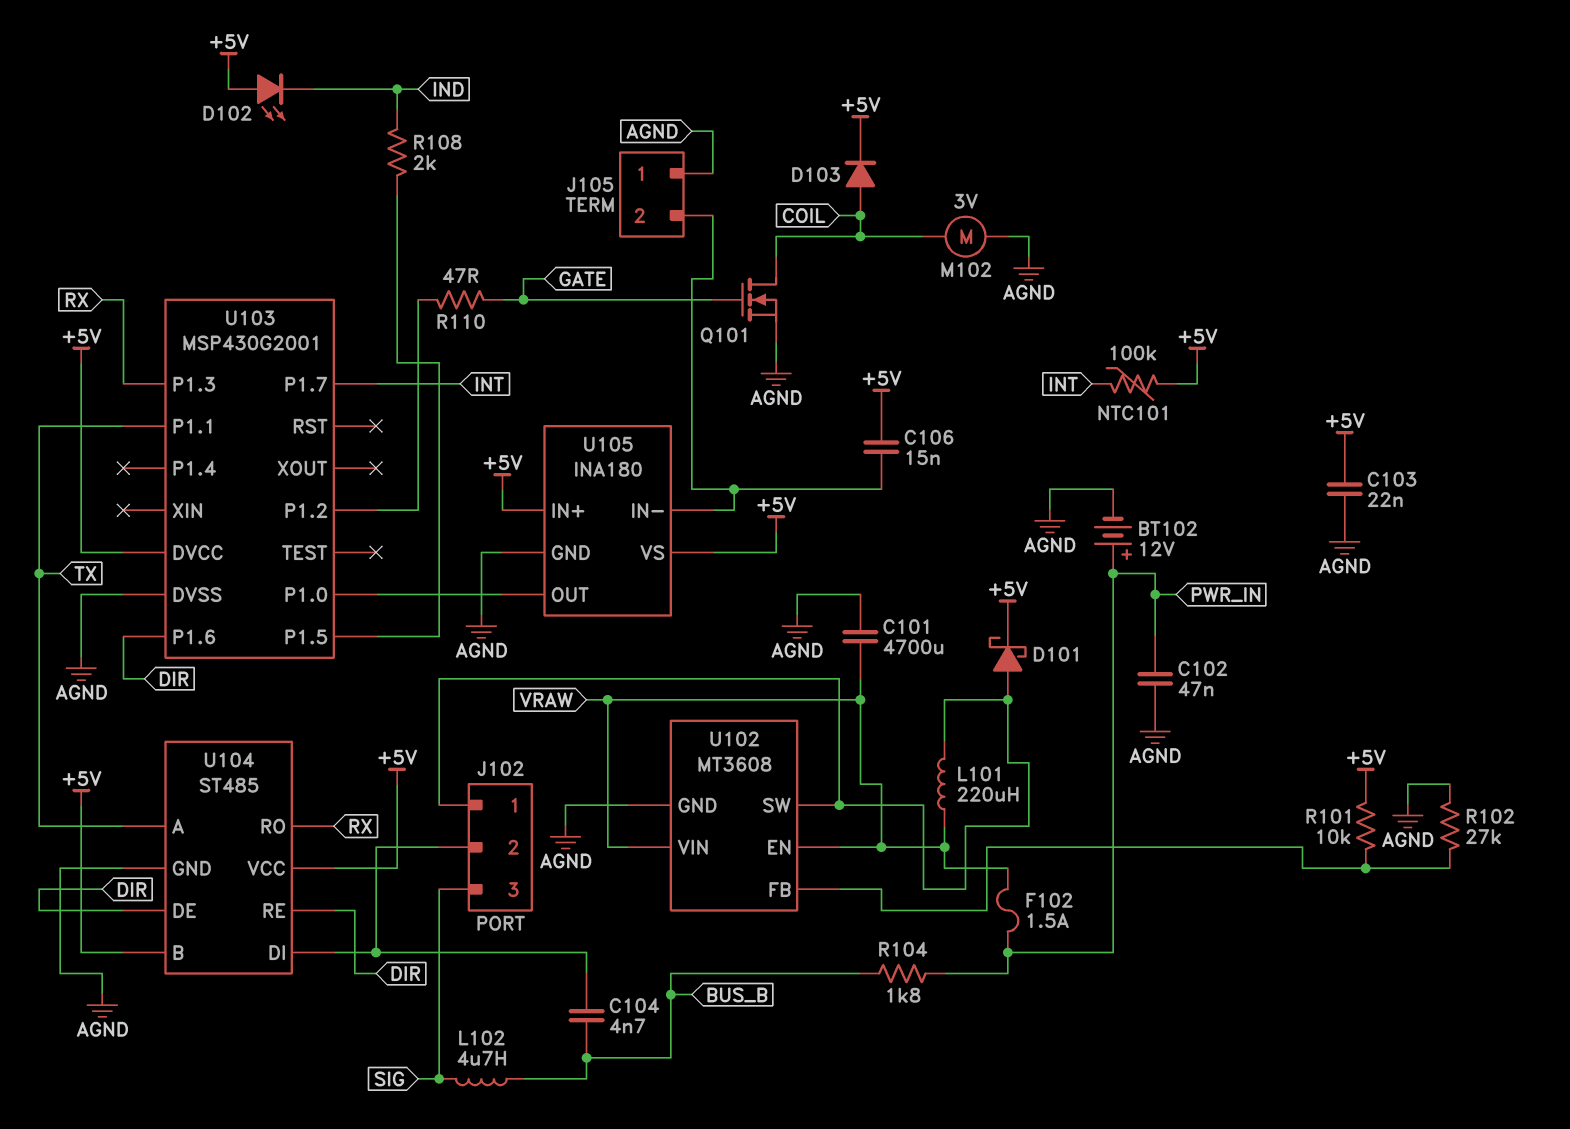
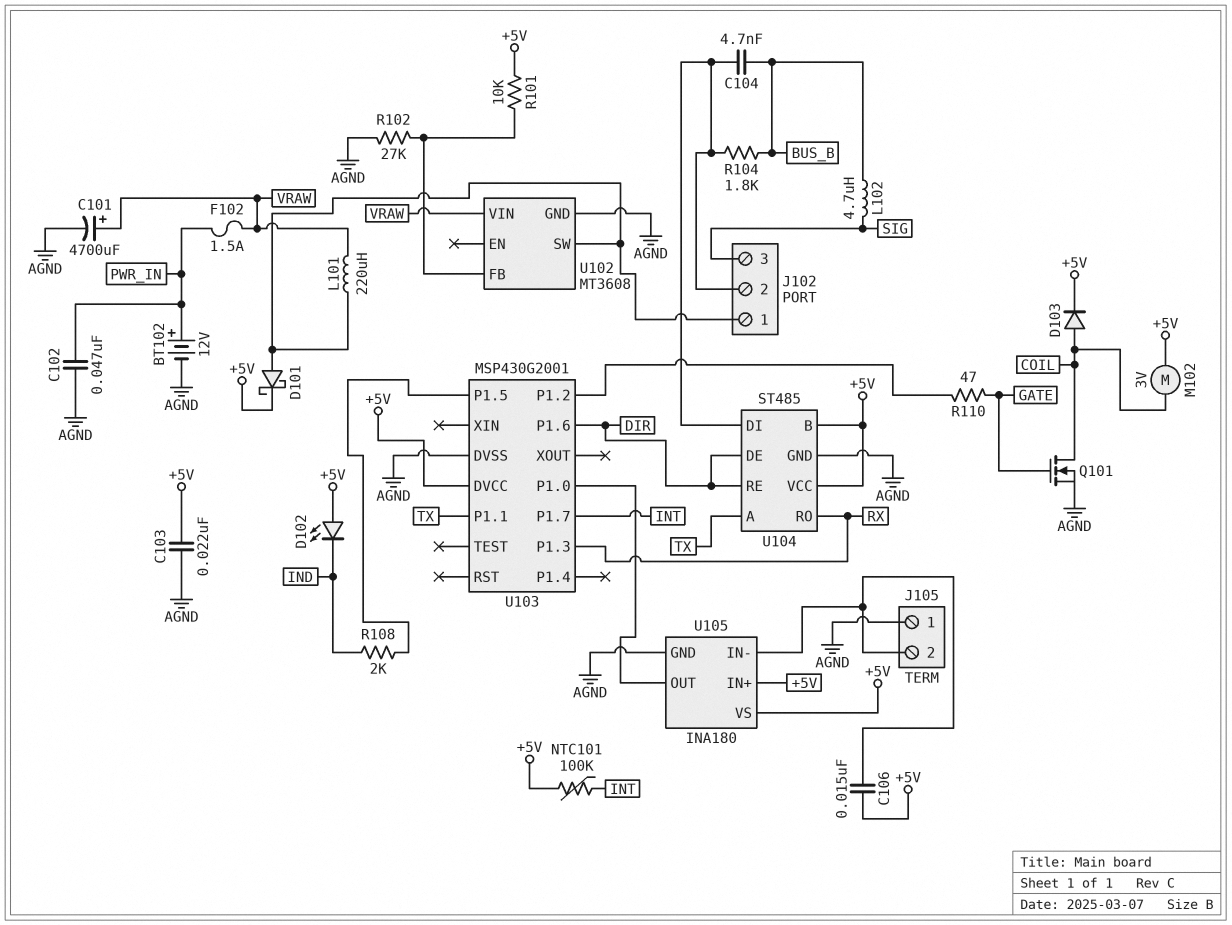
C101: 4700uF (AGND, VRAW) -> 4700uF (plus VRAW, minus AGND)
M102: motor 3V (AGND, COIL) -> motor 3V (+5V, COIL)
R104: 1.8k (BUS_B, PWR_IN) -> 1.8k (BUS_B, J102/2)
U102 pin EN: VRAW -> none

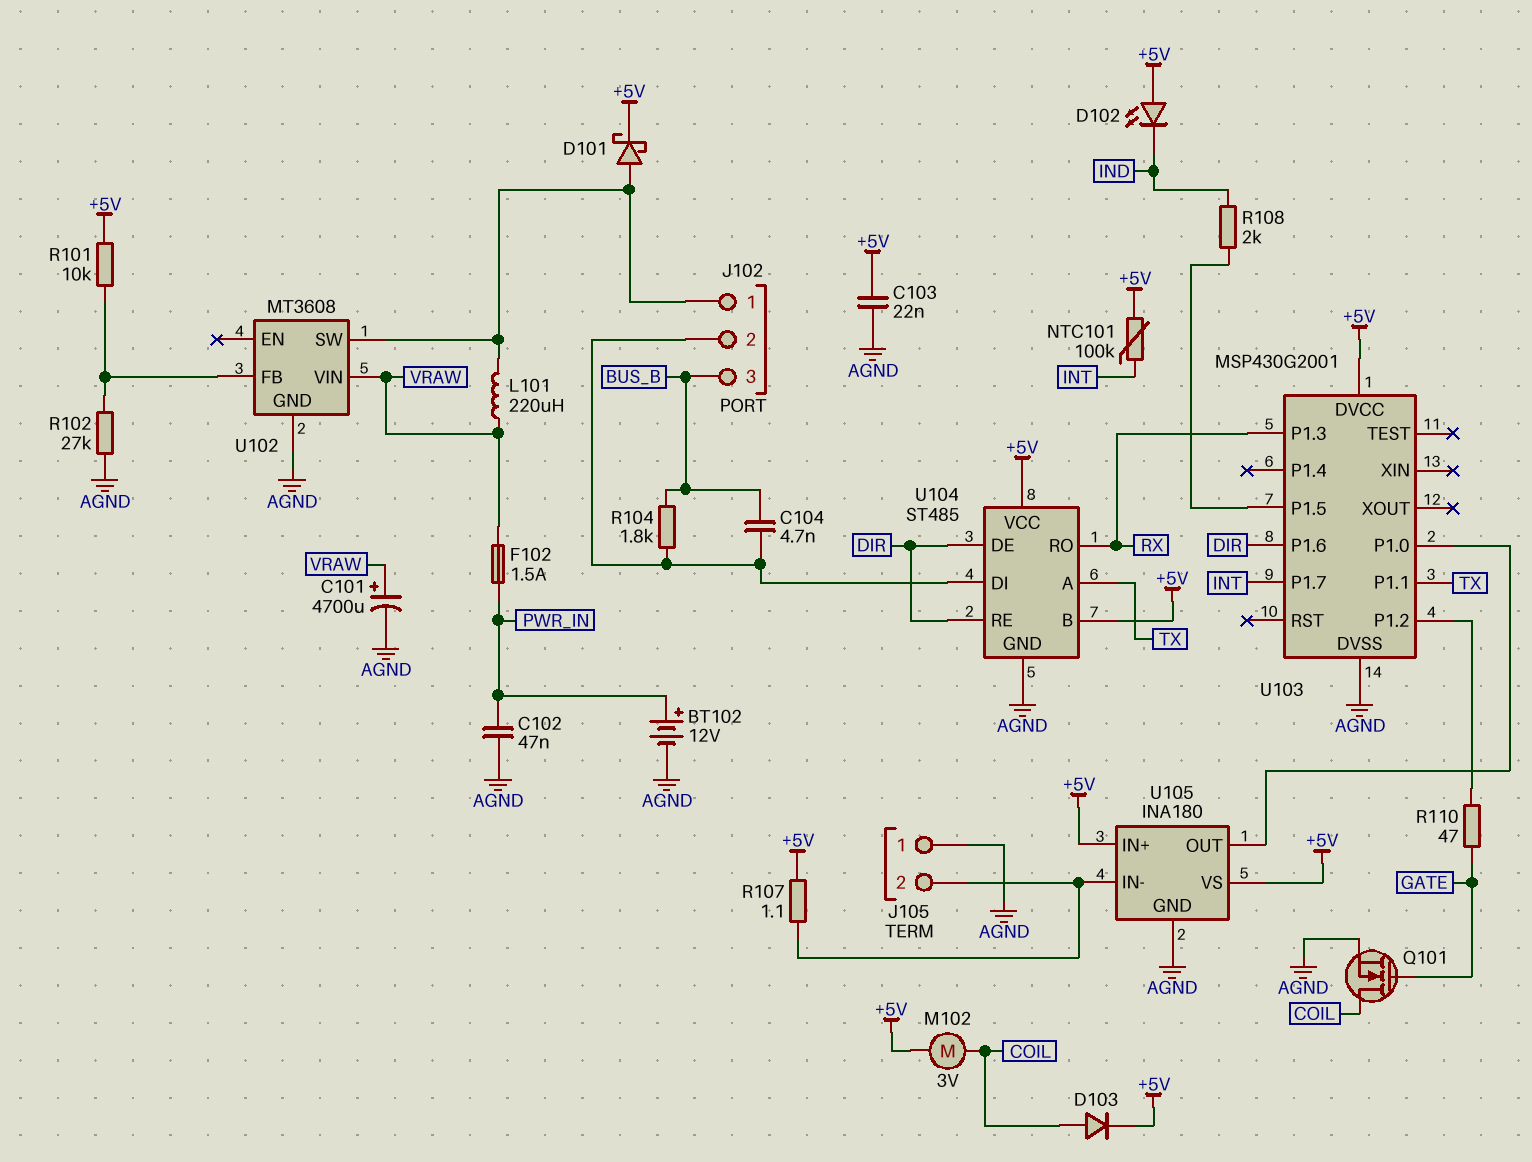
C106: 15nF (+5V, J105/2) -> none
J102 pin 3: SIG -> BUS_B
L102: 4.7uH (BUS_B, SIG) -> none
R107: none -> 1.1 (+5V, J105/2)

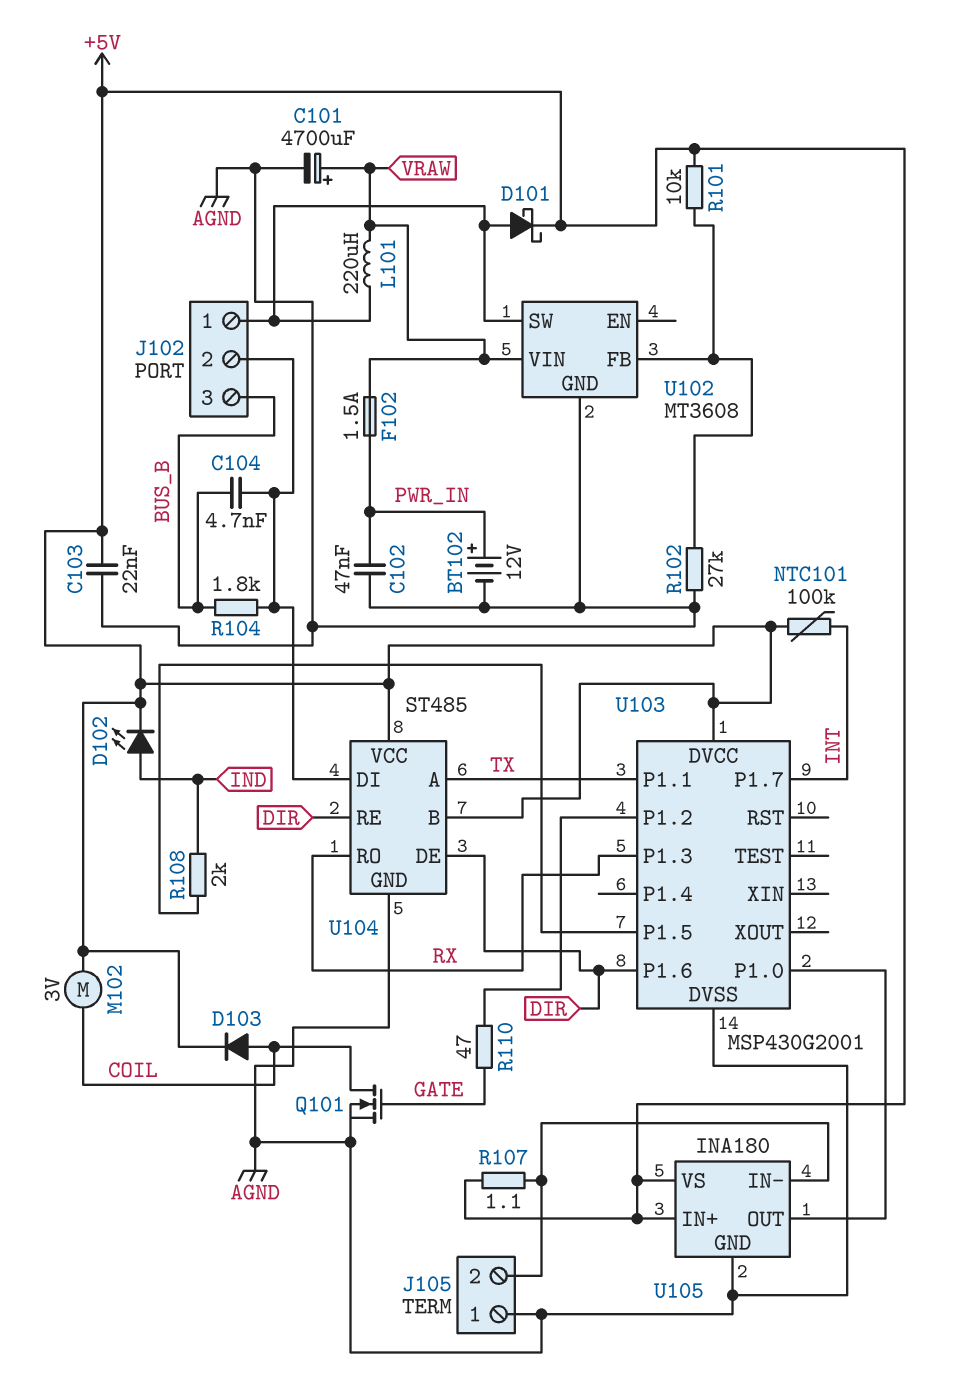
D102: LED (A +5V, K IND) -> LED (A IND, K +5V)

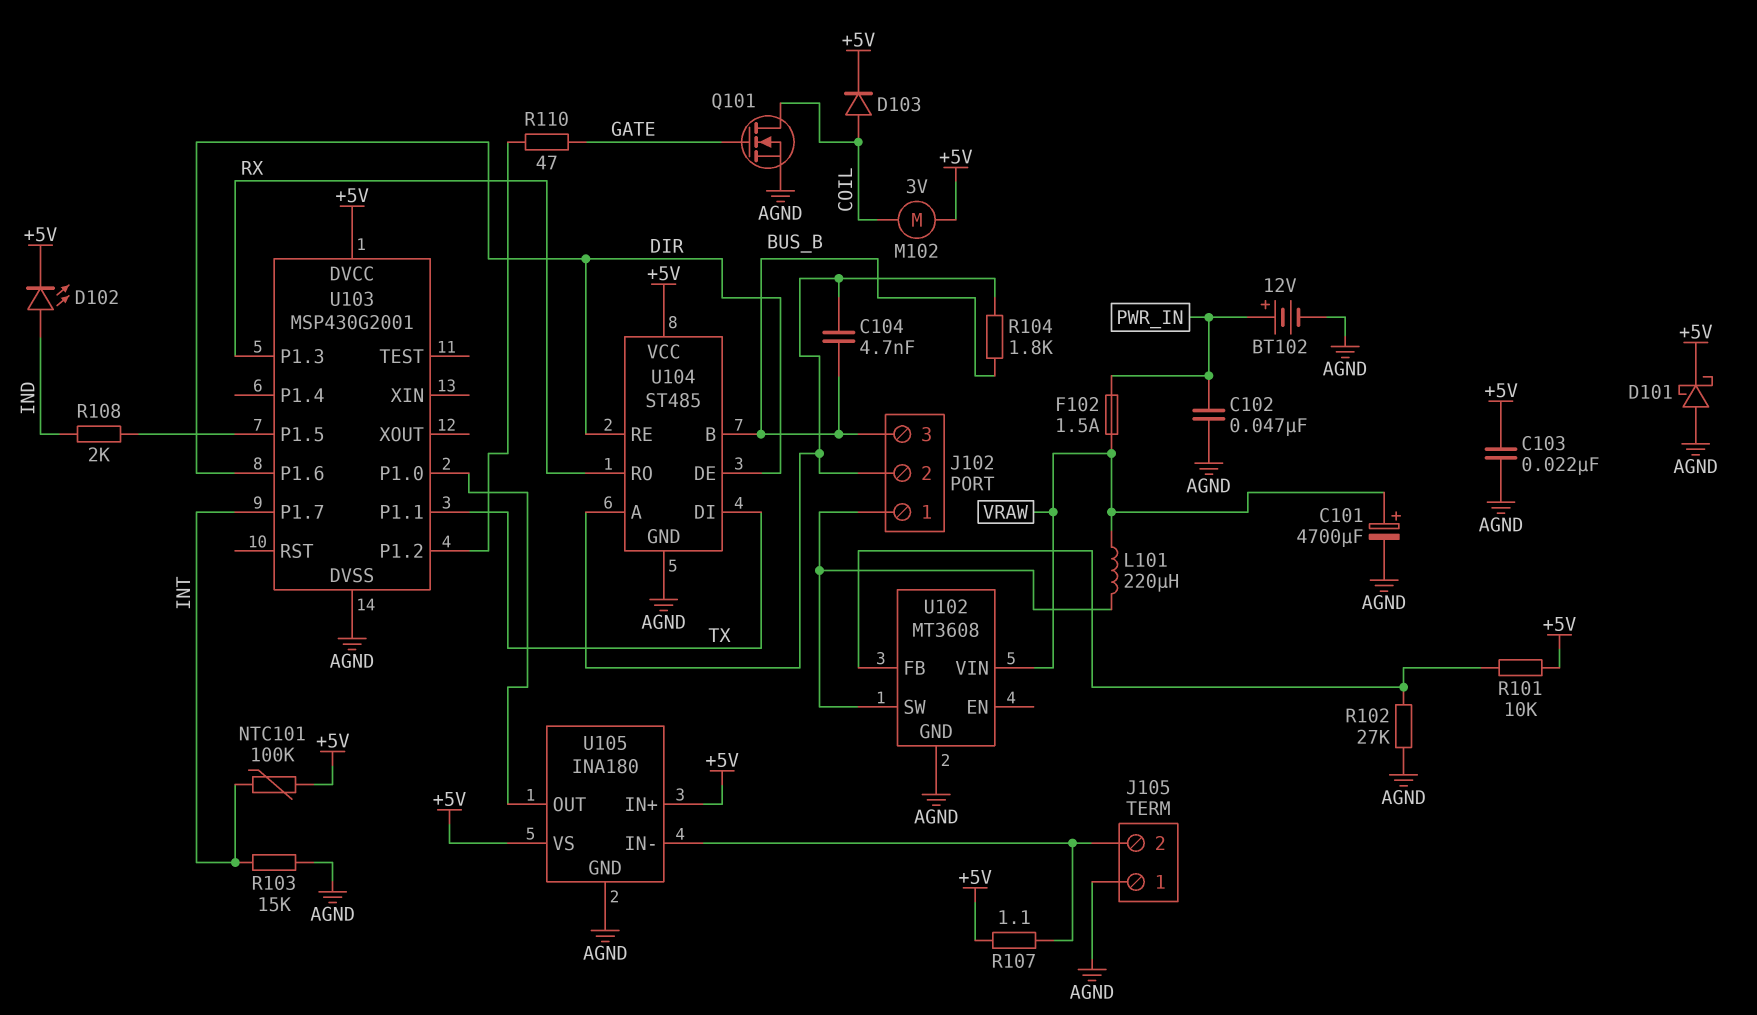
D101: schottky (A J102/1, K +5V) -> schottky (A AGND, K +5V)
R103: none -> 15k (AGND, INT)
U104 pin A: TX -> J102/2
U104 pin B: +5V -> BUS_B
U104 pin DI: J102/2 -> TX

